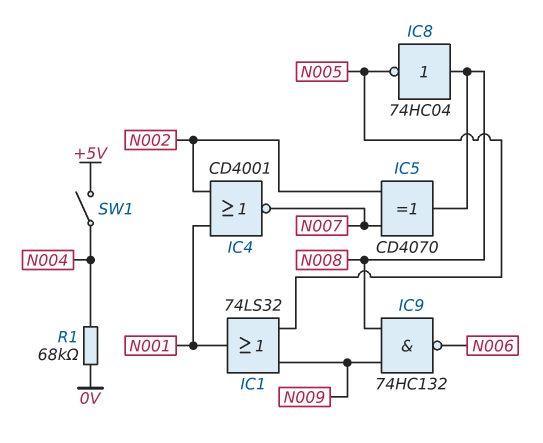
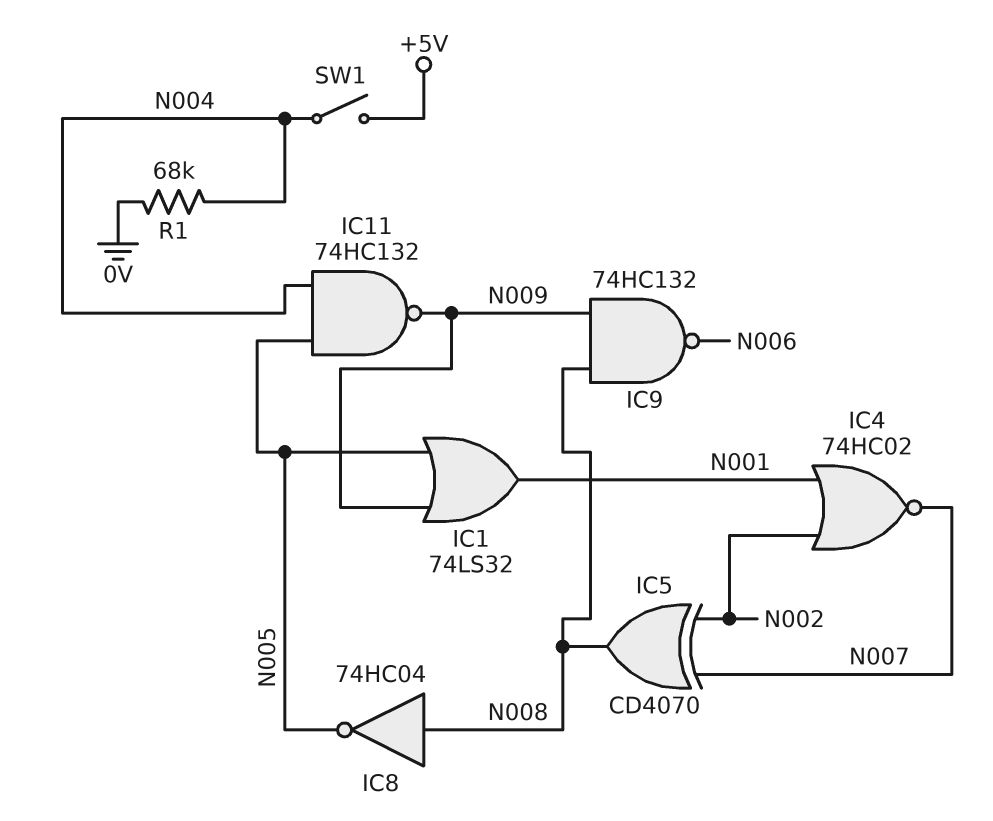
IC4: NOR CD4001 (in N001, in N002, out N007) -> NOR 74HC02 (in N001, in N002, out N007)
IC11: none -> NAND 74HC132 (in N004, in N005, out N009)

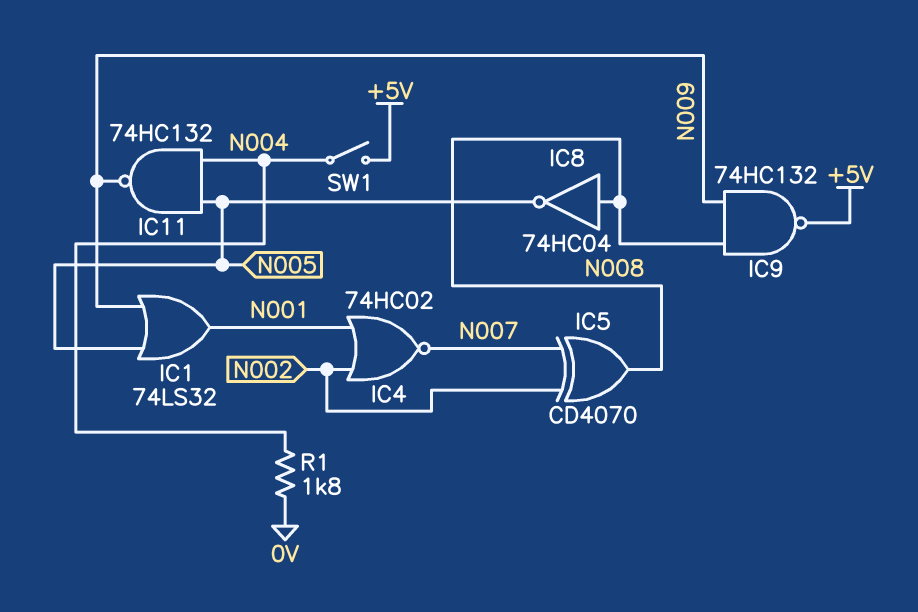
IC9: NAND 74HC132 (in N008, in N009, out N006) -> NAND 74HC132 (in N008, in N009, out +5V)
R1: 68k (0V, N004) -> 1.8k (0V, N004)

